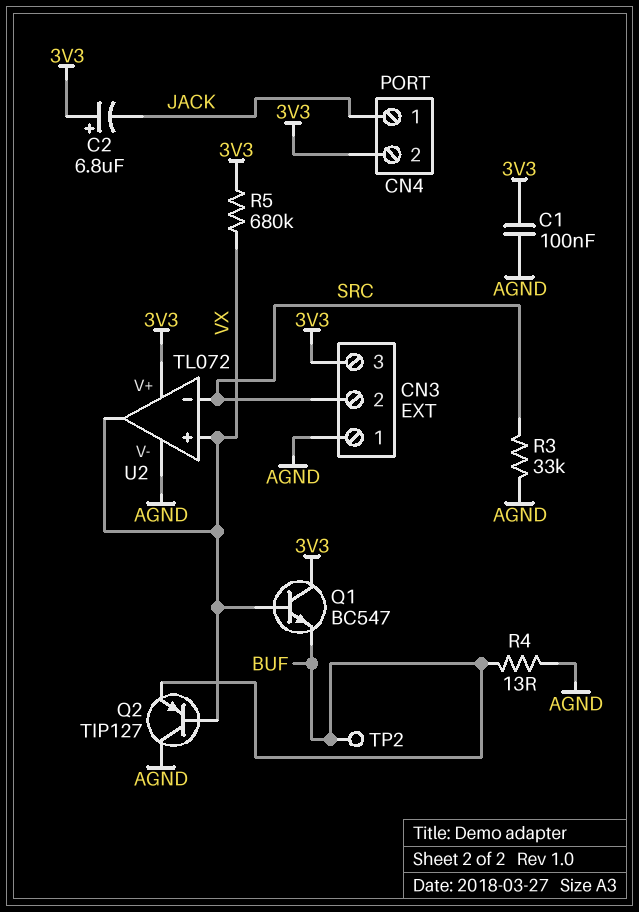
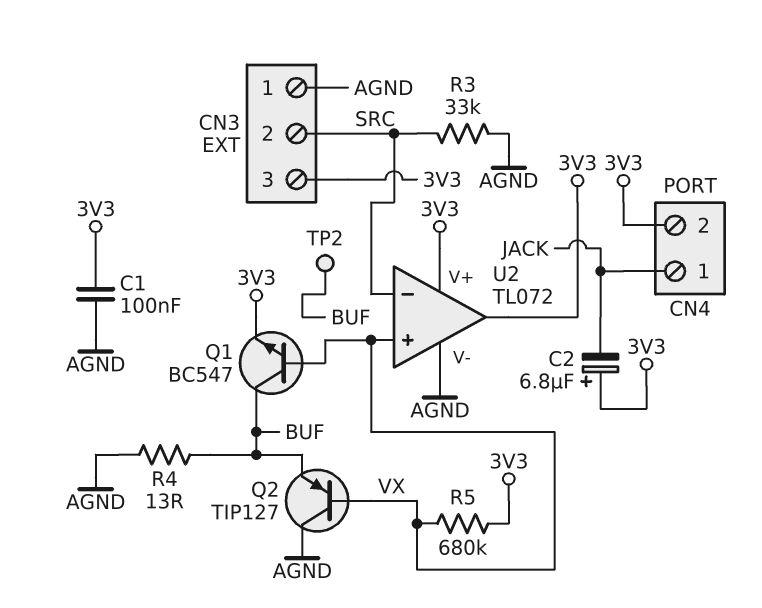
Q1: NPN BC547 (B VX, C 3V3, E BUF) -> NPN BC547 (B VX, C BUF, E 3V3)
U2 pin out: VX -> 3V3

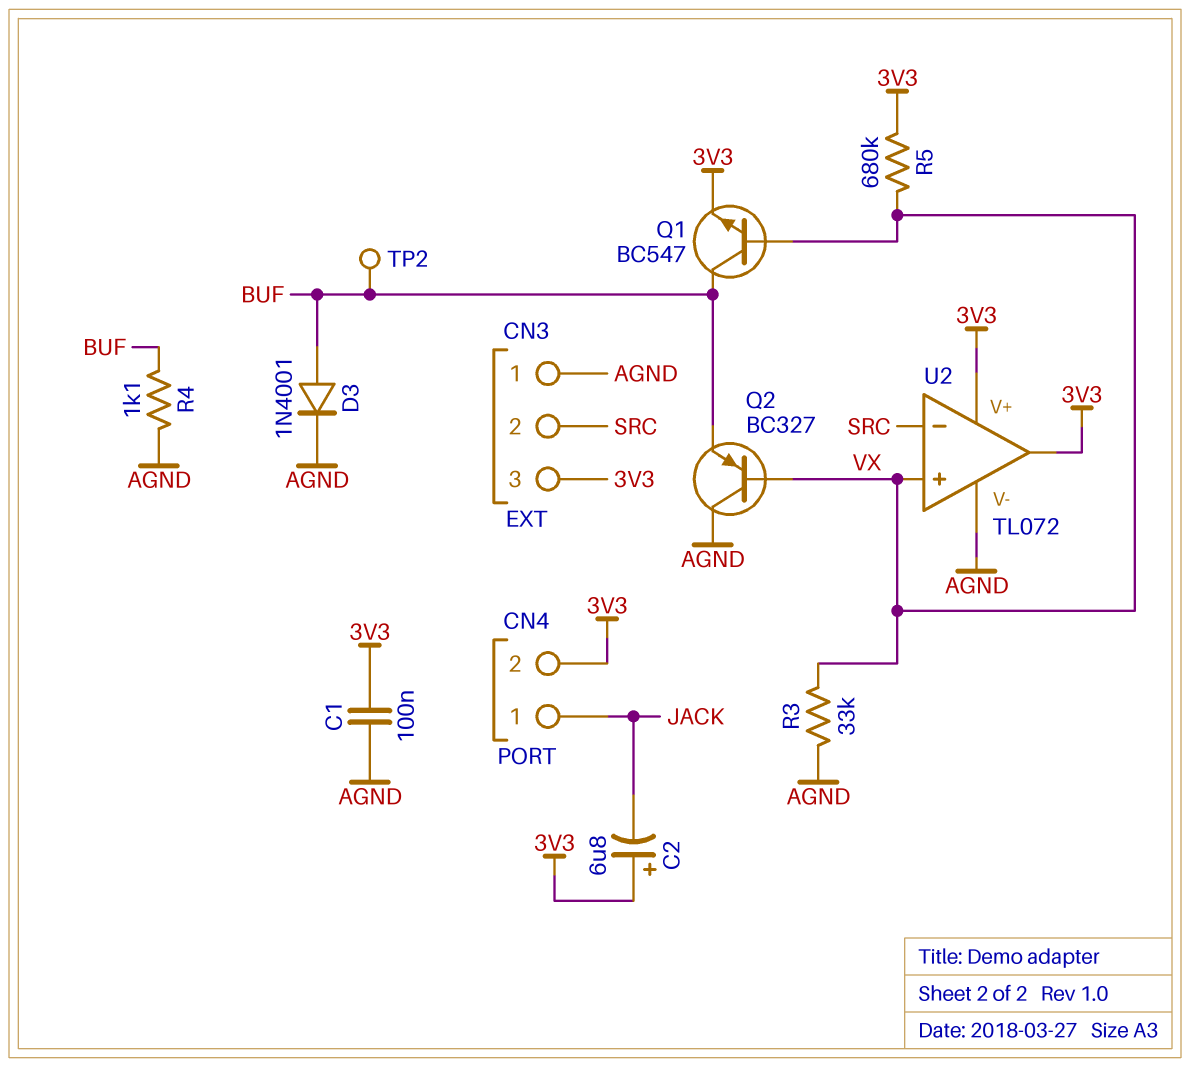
D3: none -> diode 1N4001 (A BUF, K AGND)
Q2: PNP TIP127 (B VX, C AGND, E BUF) -> PNP BC327 (B VX, C AGND, E BUF)
R3: 33k (AGND, SRC) -> 33k (AGND, VX)
R4: 13 (AGND, BUF) -> 1.1k (AGND, BUF)

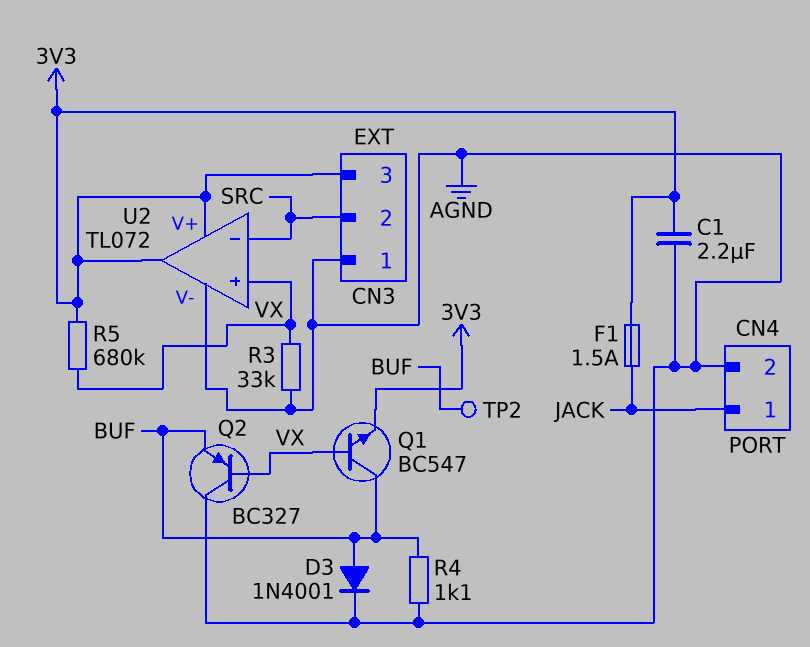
C1: 100nF (3V3, AGND) -> 2.2uF (3V3, AGND)
C2: 6.8uF (plus 3V3, minus JACK) -> none
CN4 pin 2: 3V3 -> AGND
F1: none -> 1.5A (3V3, JACK)

